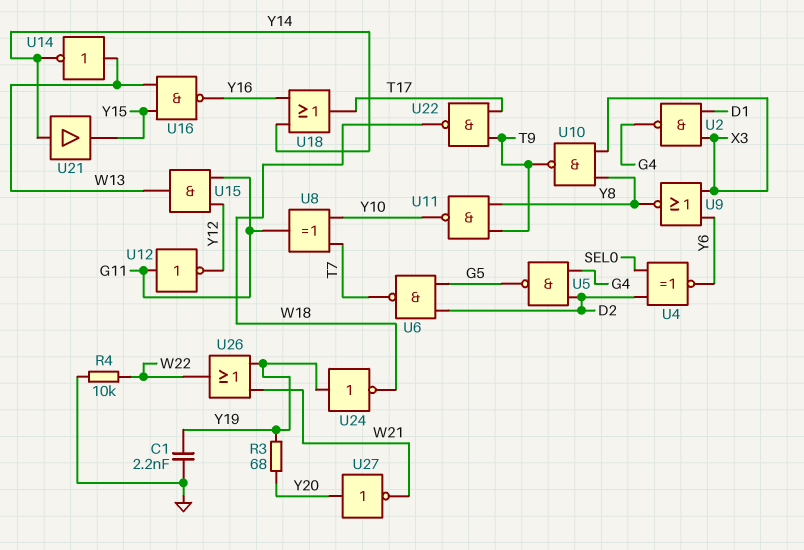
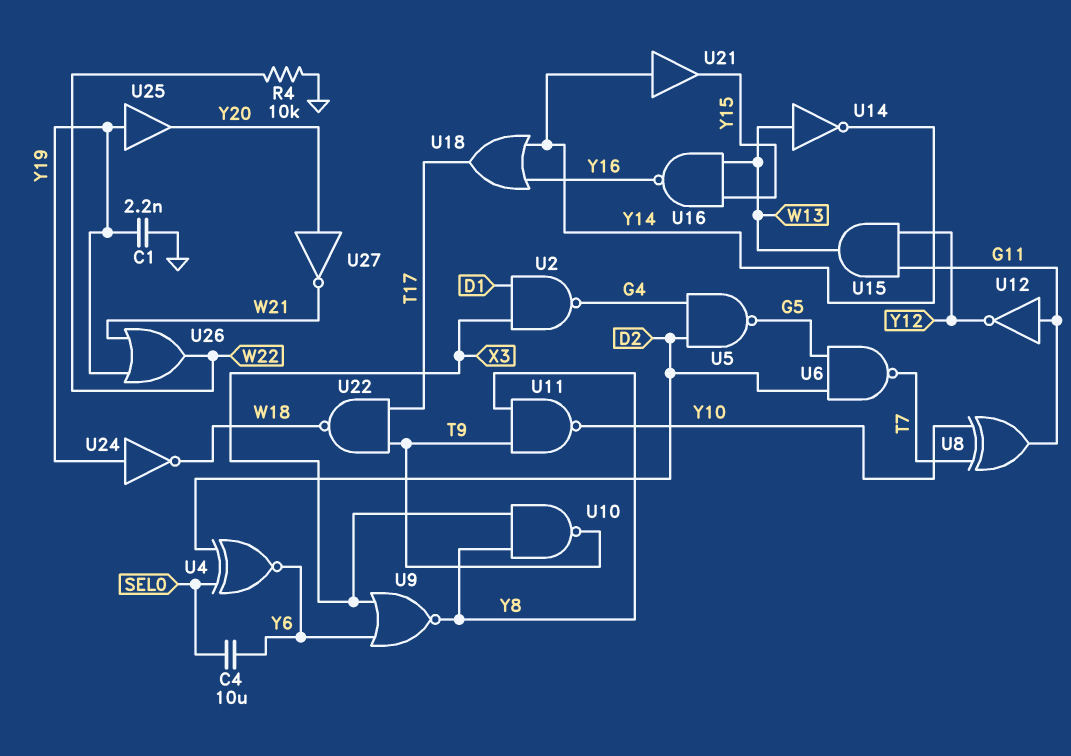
C4: none -> 10uF (SEL0, Y6)
R3: 68 (Y19, Y20) -> none
U25: none -> buffer (in Y19, out Y20)

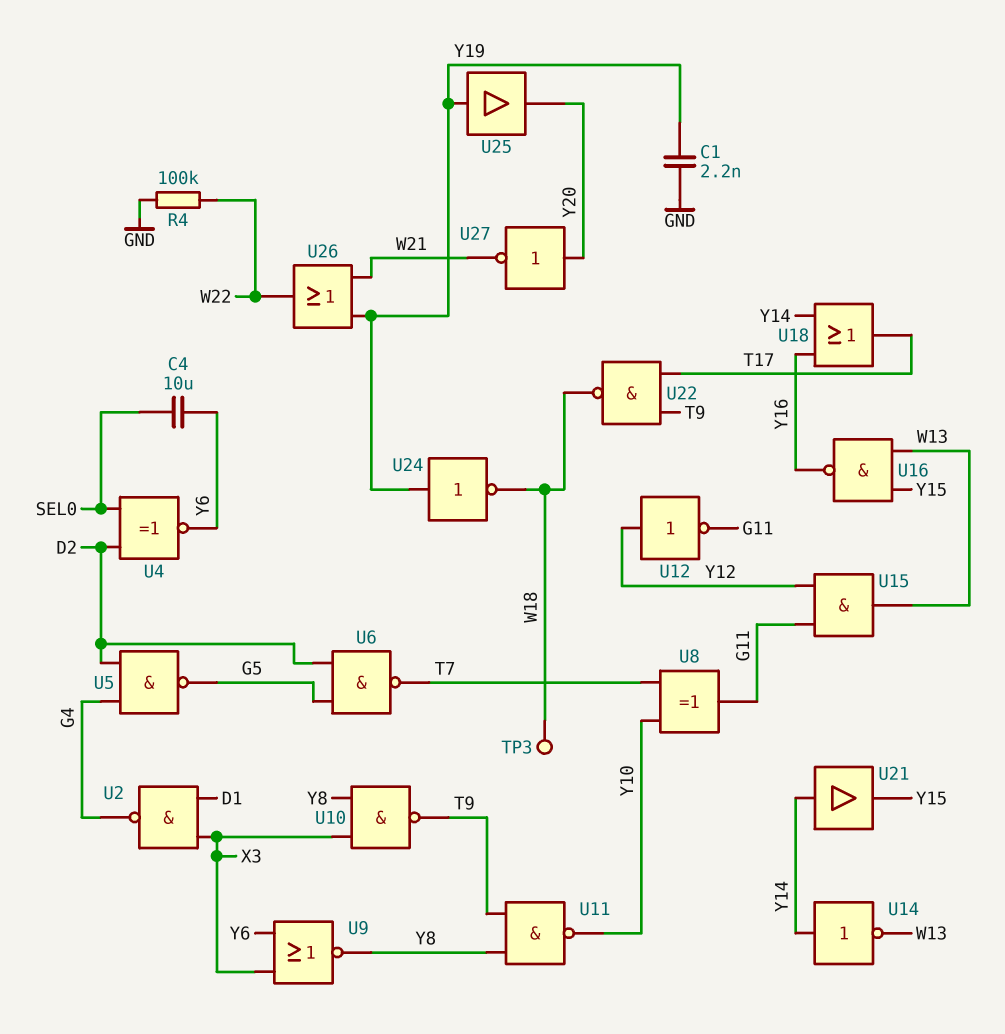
R4: 10k (GND, W22) -> 100k (GND, W22)
TP3: none -> test point (W18)
U12: NOT (in G11, out Y12) -> NOT (in Y12, out G11)
U14: NOT (in W13, out Y14) -> NOT (in Y14, out W13)

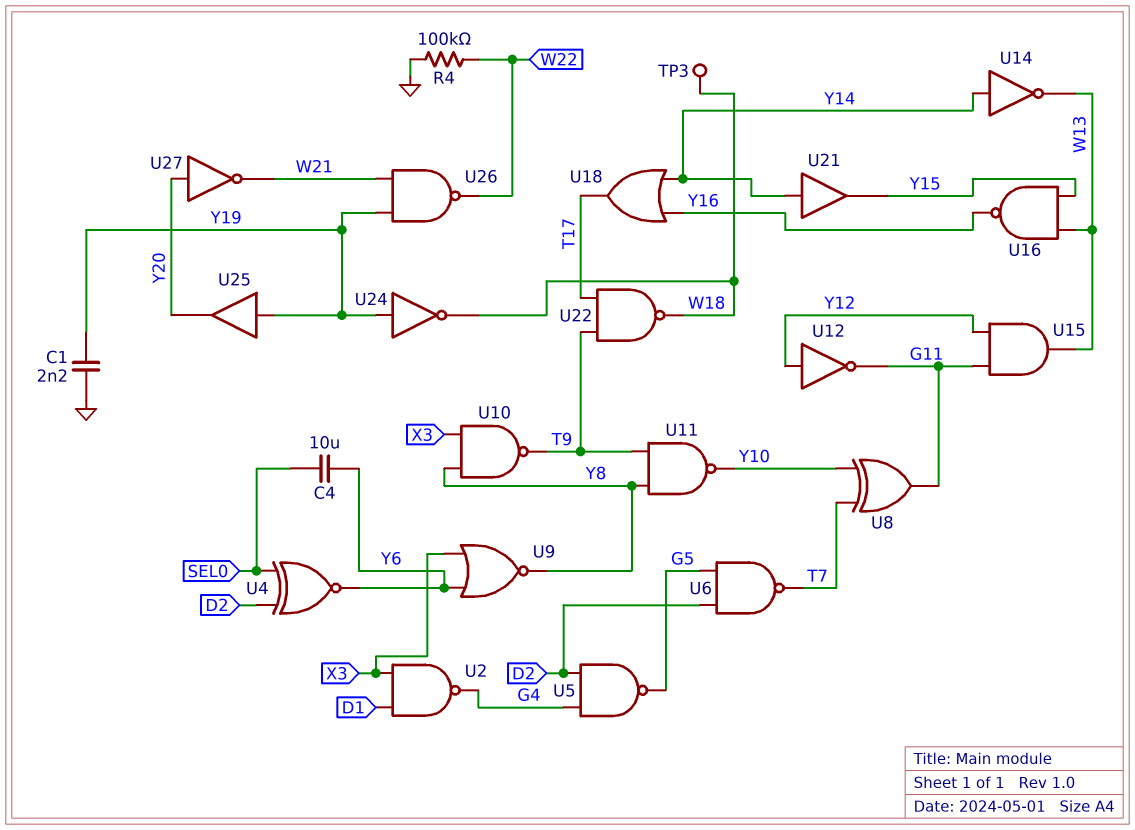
U26: OR (in W21, in Y19, out W22) -> NAND (in W21, in Y19, out W22)

